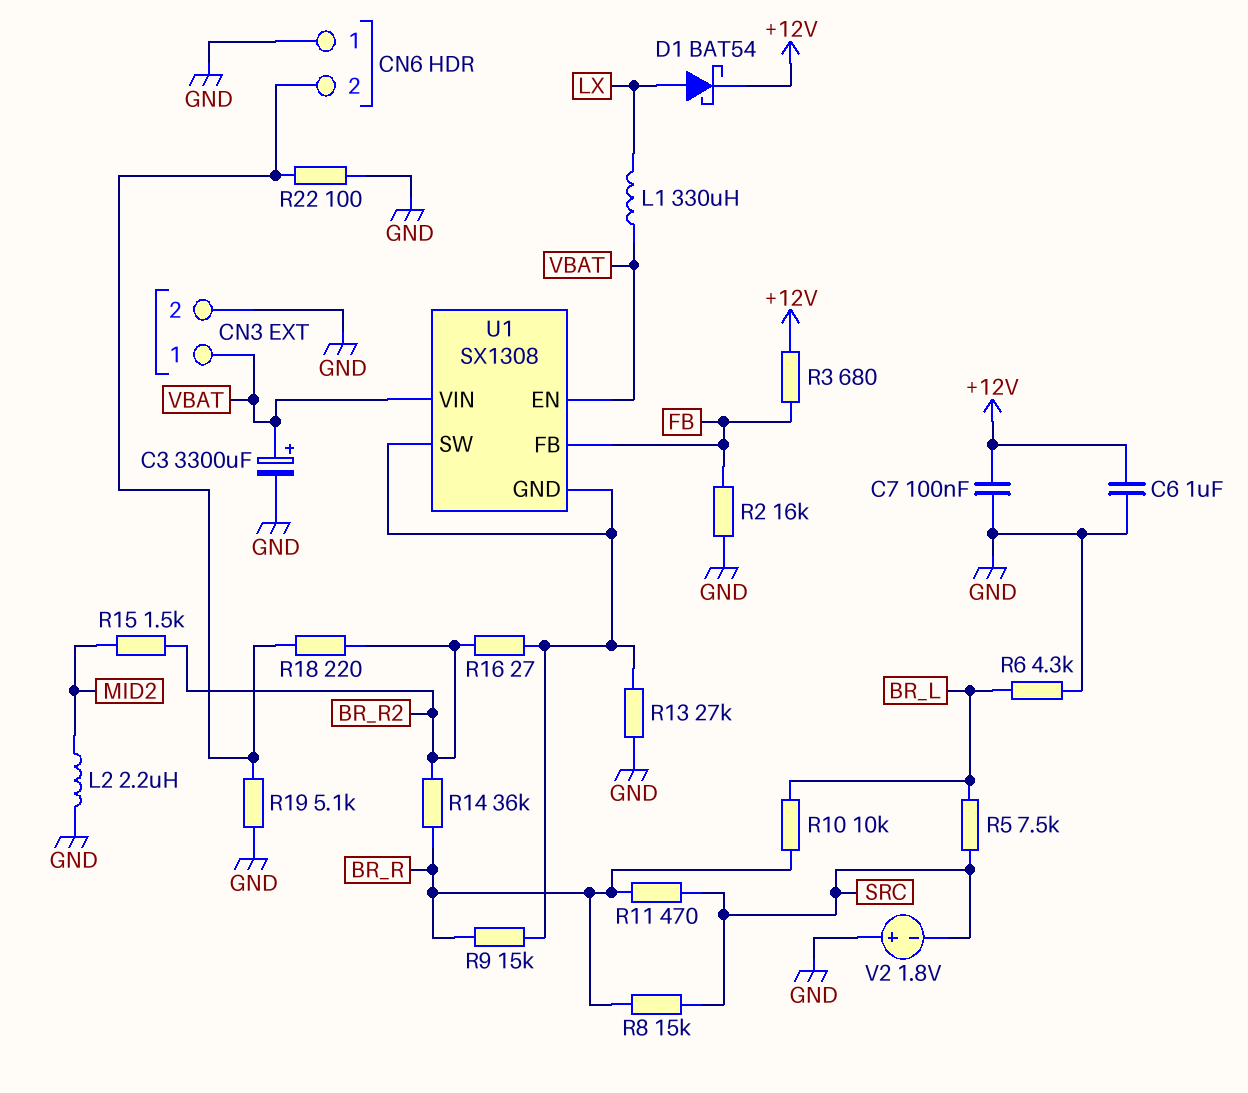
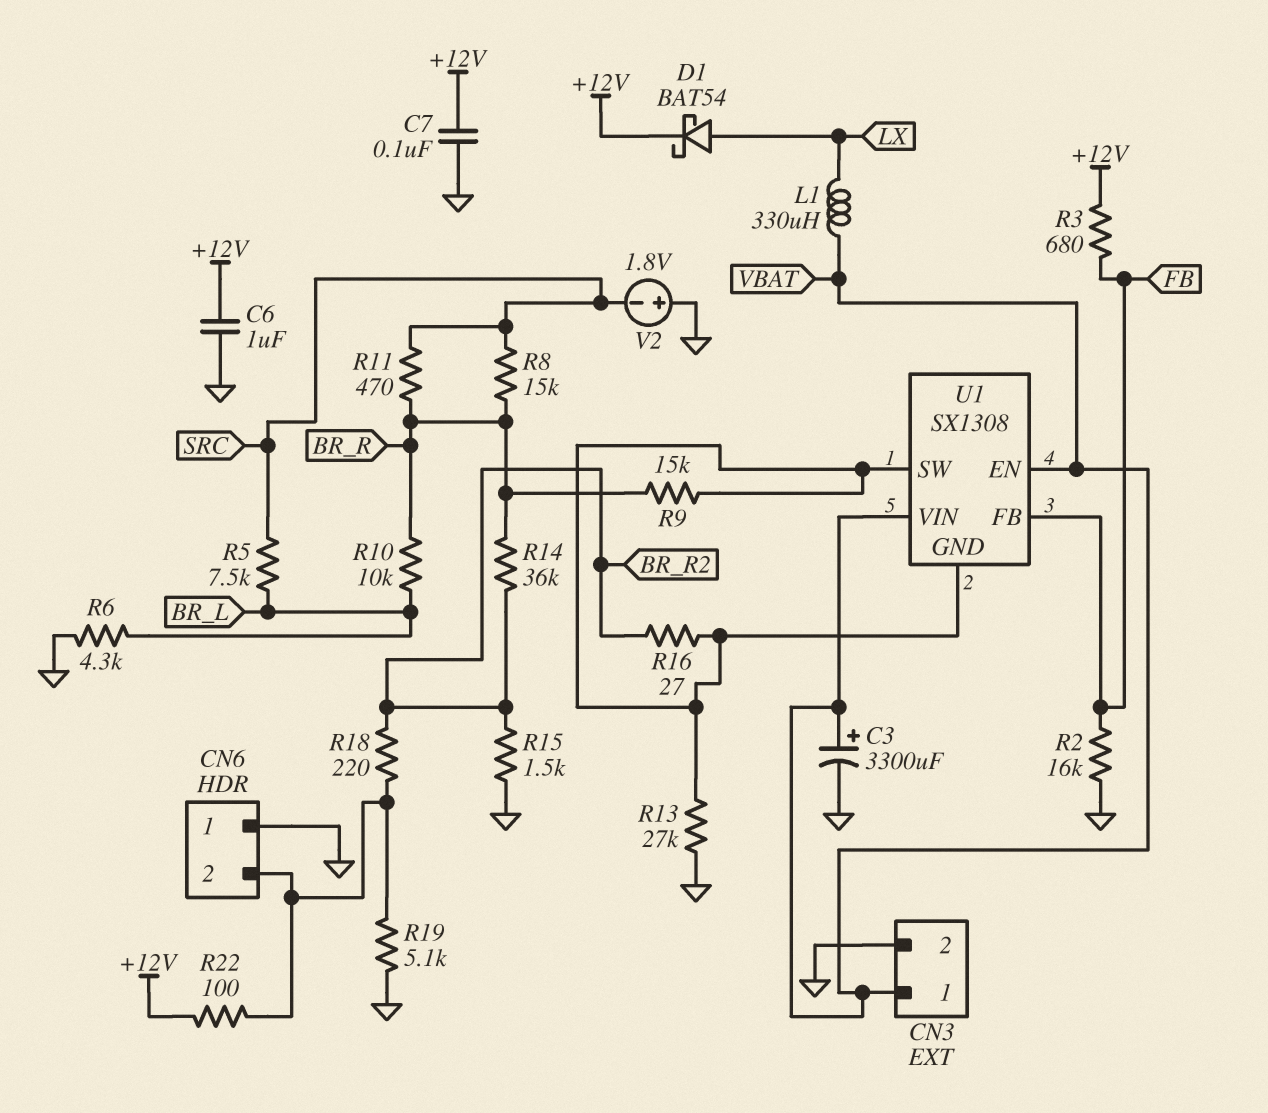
L2: 2.2uH (GND, MID2) -> none
R15: 1.5k (BR_R2, MID2) -> 1.5k (BR_R2, GND)
R22: 100 (CN6/2, GND) -> 100 (+12V, CN6/2)

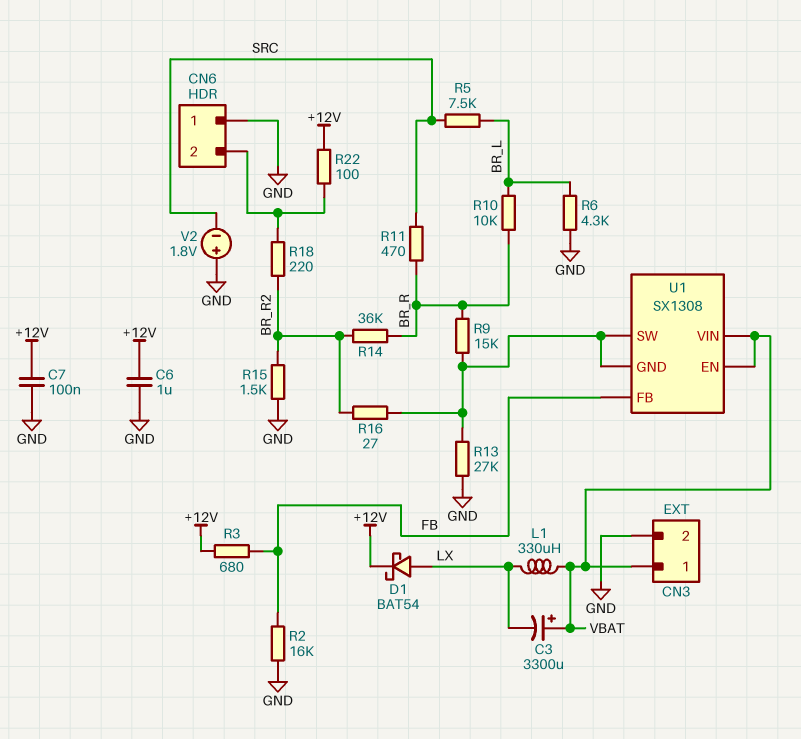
C3: 3300uF (plus VBAT, minus GND) -> 3300uF (plus VBAT, minus LX)
R8: 15k (BR_R, SRC) -> none
R19: 5.1k (CN6/2, GND) -> none

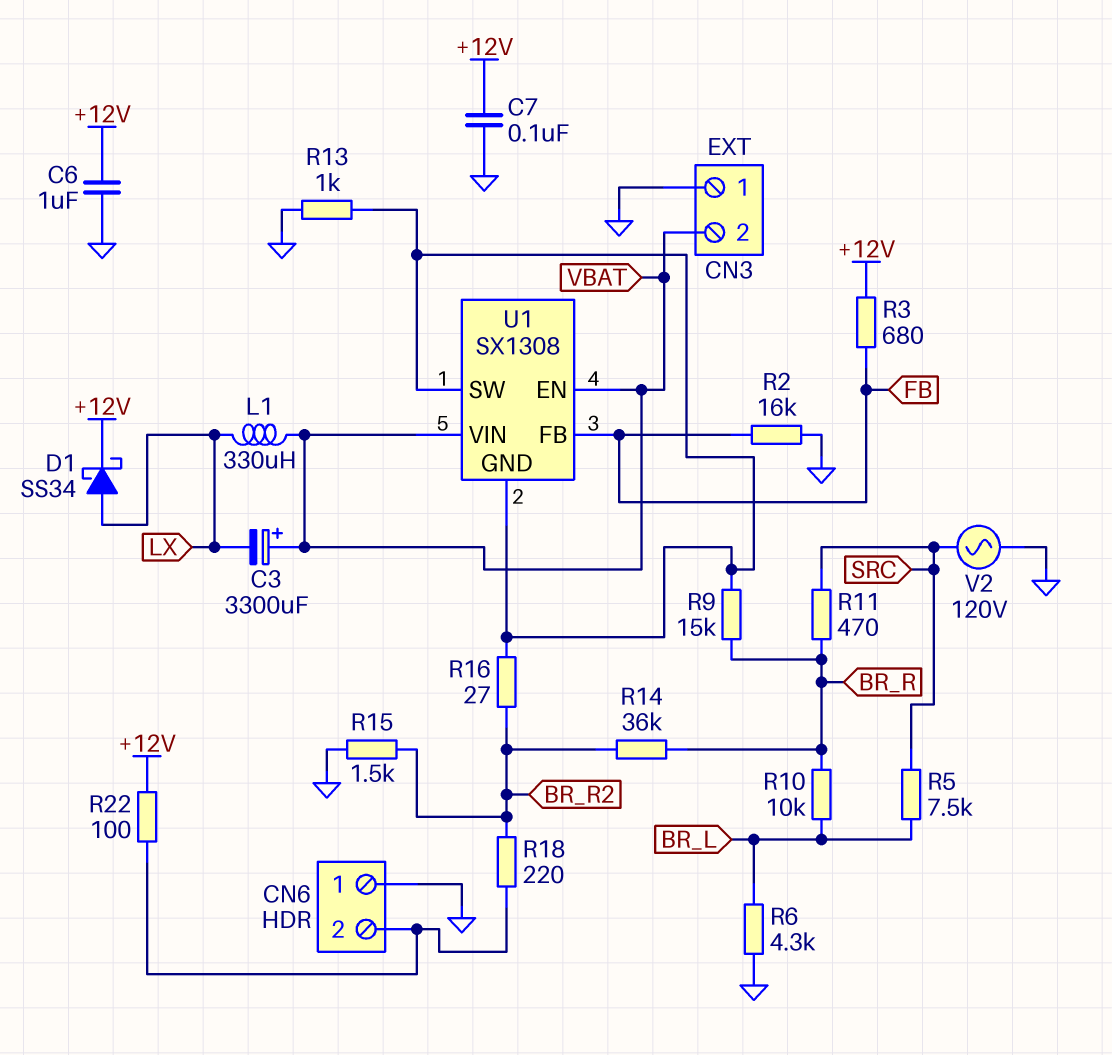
CN3 pin 1: VBAT -> GND
CN3 pin 2: GND -> VBAT
D1: schottky BAT54 (A LX, K +12V) -> schottky SS34 (A LX, K +12V)
R13: 27k (GND, U1/GND) -> 1k (GND, U1/GND)
V2: 1.8V (plus GND, minus SRC) -> AC 120V (GND, SRC)

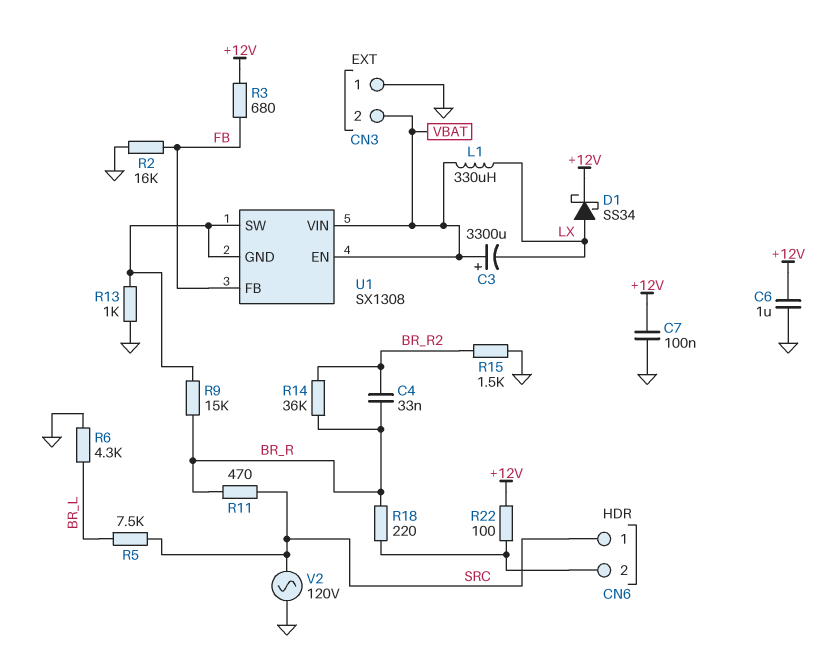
C4: none -> 33nF (BR_R, BR_R2)
CN6 pin 1: GND -> SRC
R10: 10k (BR_L, BR_R) -> none
R16: 27 (BR_R2, U1/GND) -> none
R18: 220 (BR_R2, CN6/2) -> 220 (BR_R, CN6/2)

